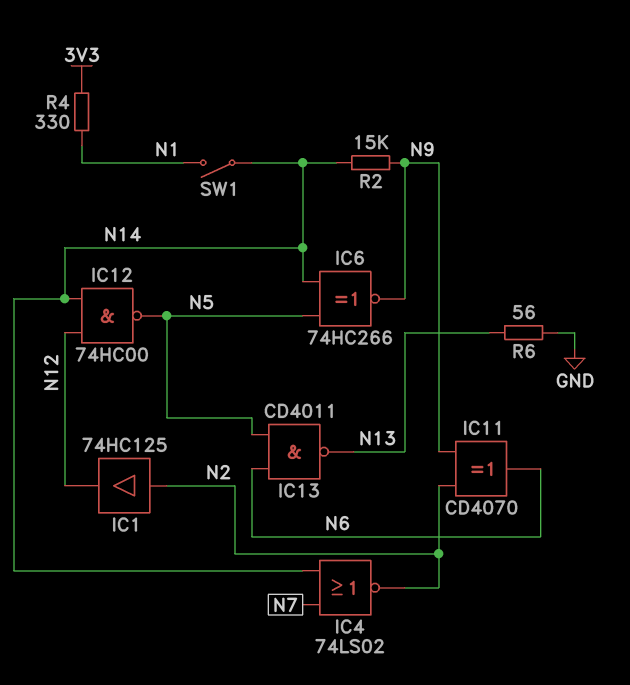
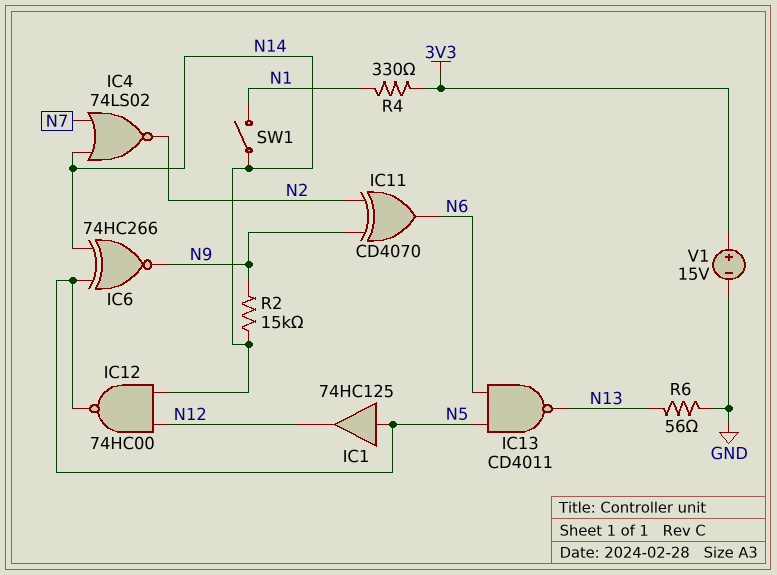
IC1: buffer 74HC125 (in N2, out N12) -> buffer 74HC125 (in N5, out N12)
V1: none -> 15V (plus 3V3, minus GND)

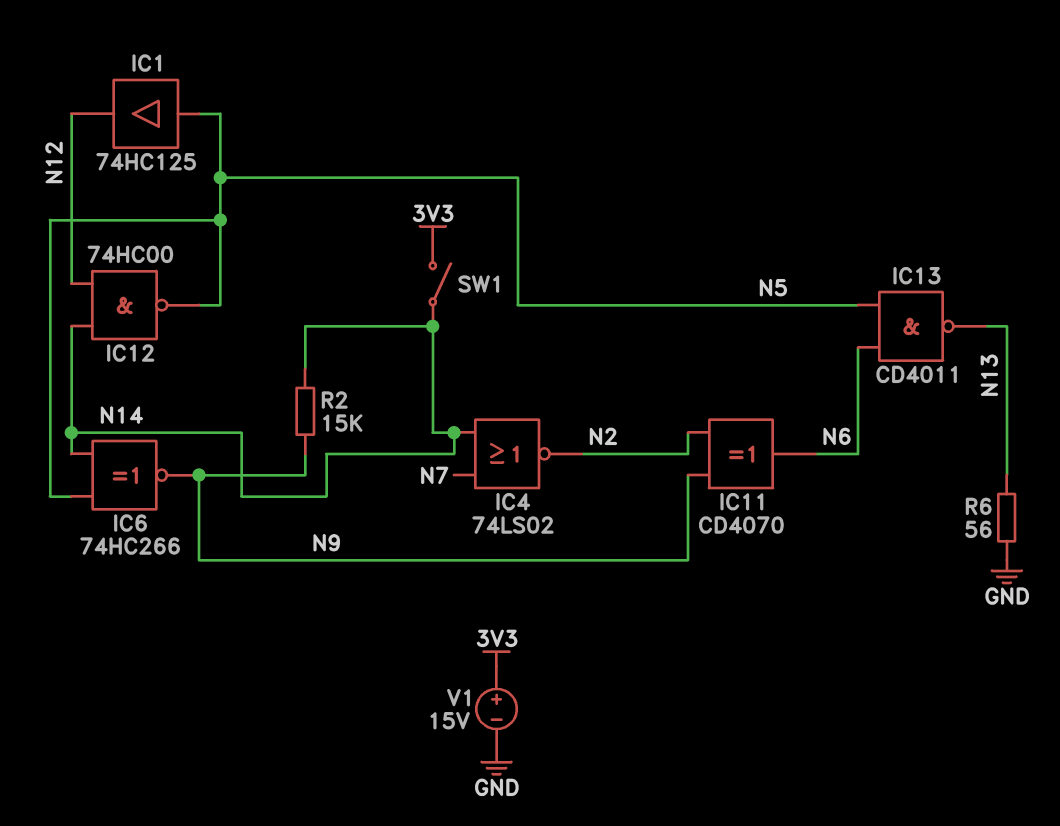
R4: 330 (3V3, N1) -> none
SW1: switch (N1, N14) -> switch (3V3, N14)

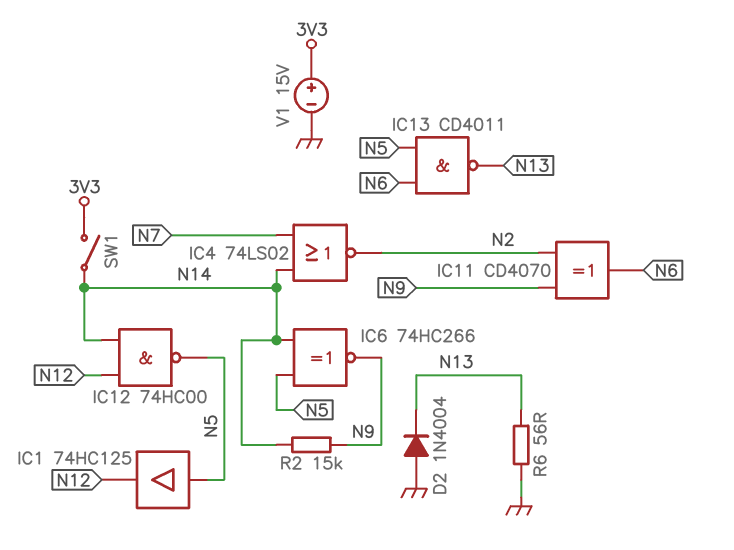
D2: none -> diode 1N4004 (A GND, K N13)

